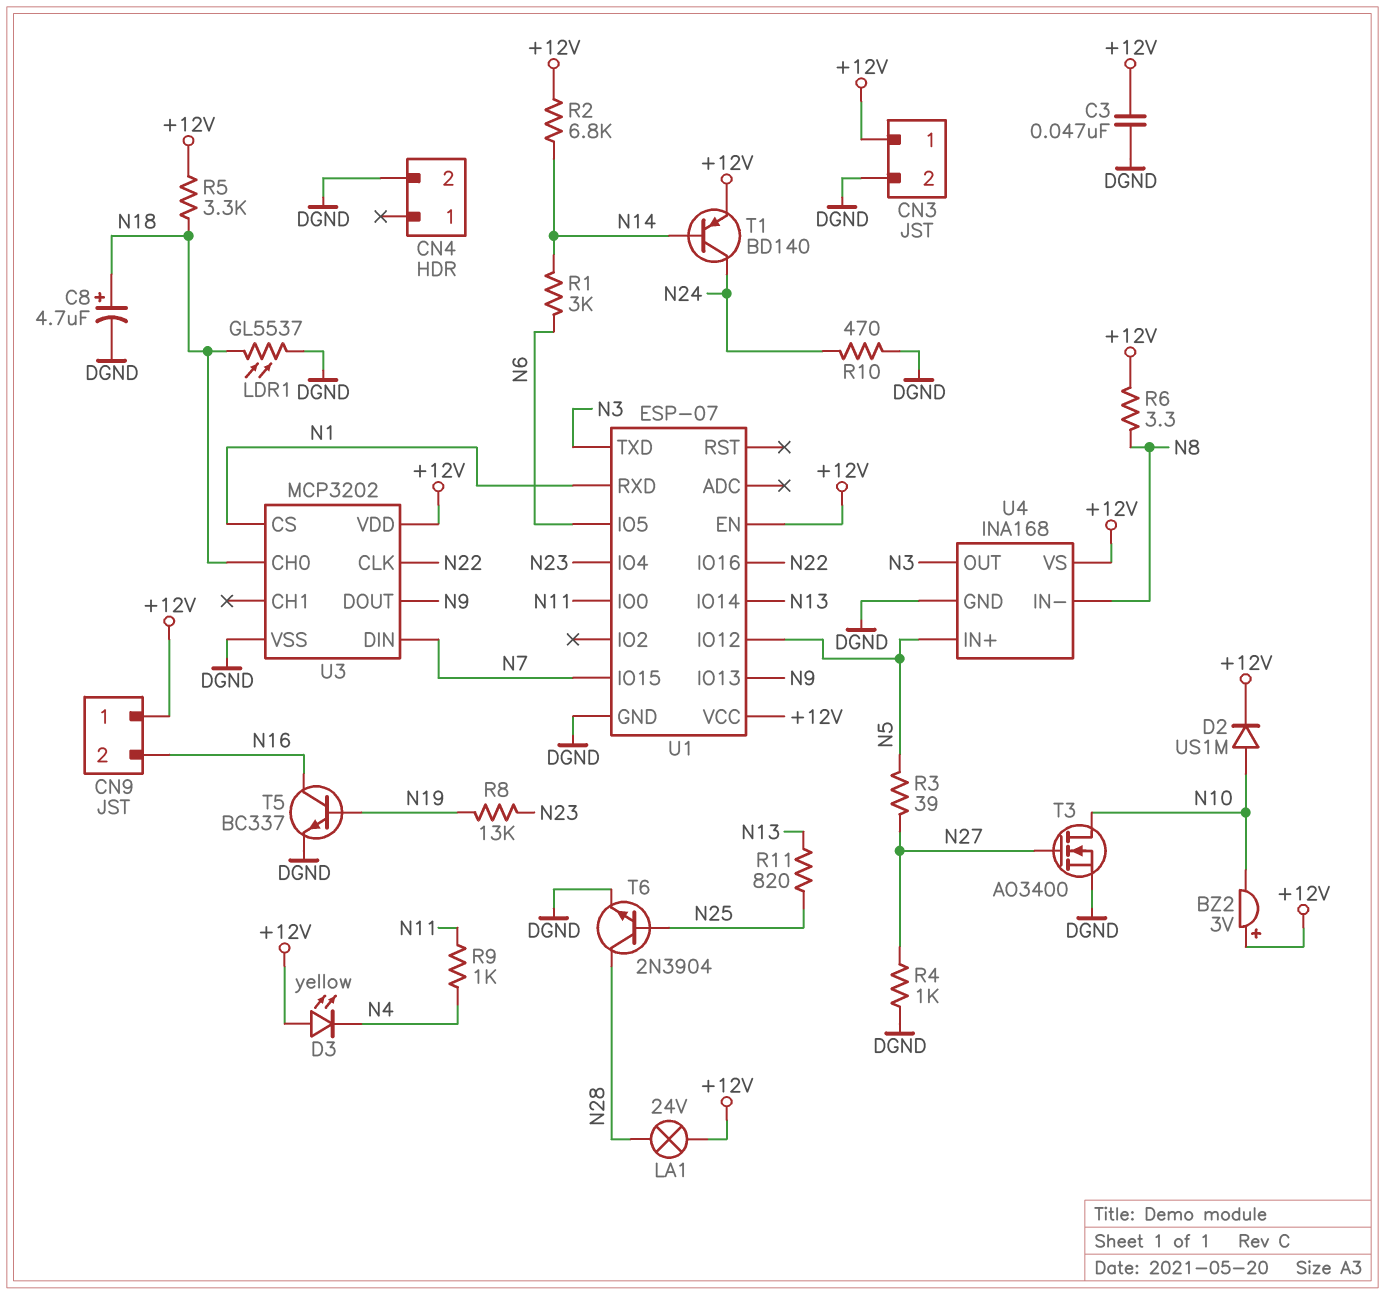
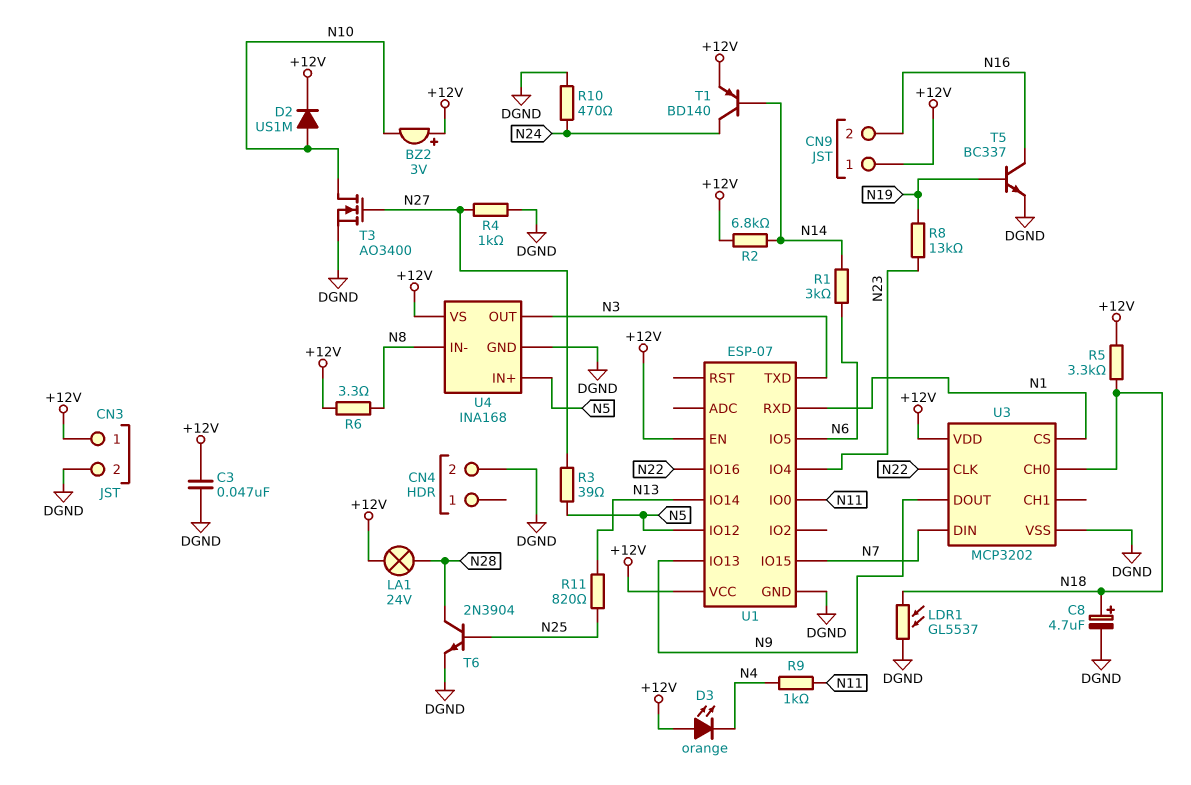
D3: LED yellow (A +12V, K N4) -> LED orange (A +12V, K N4)

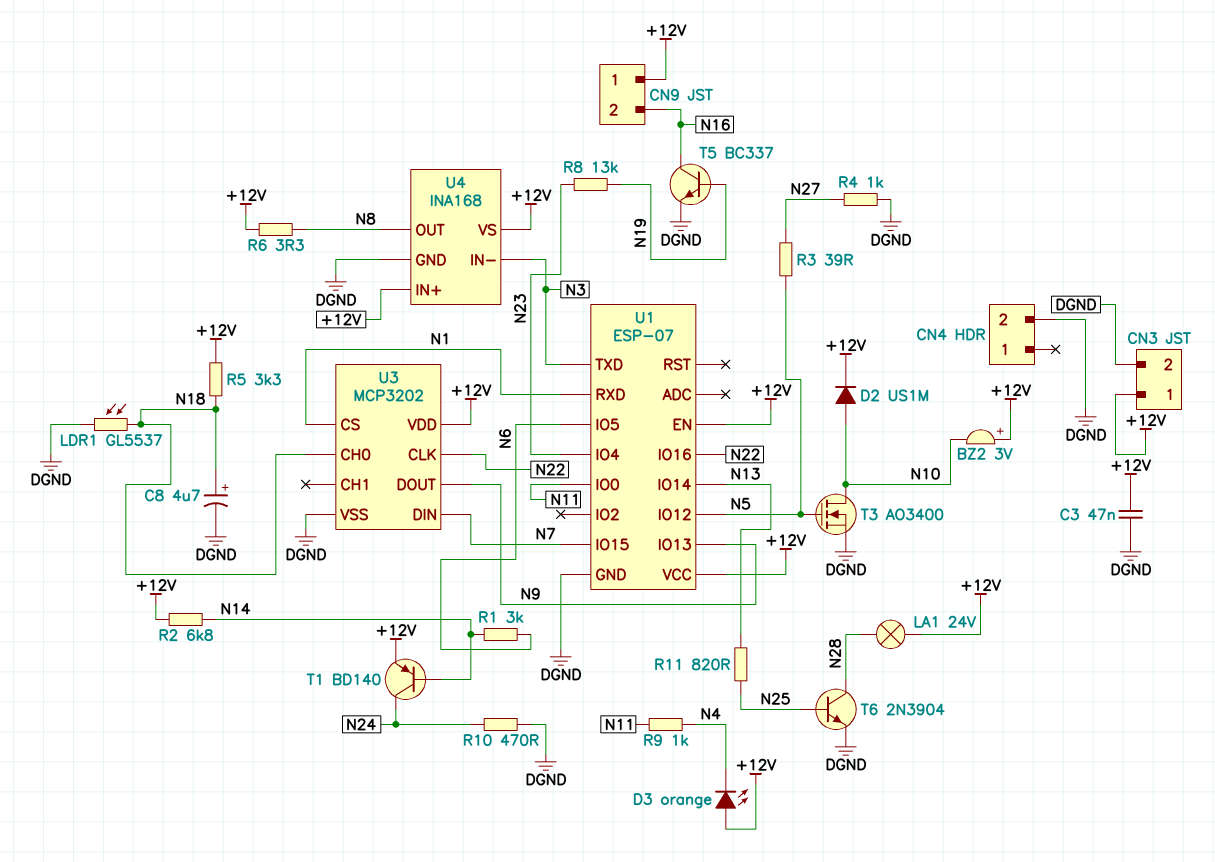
T3: NMOS AO3400 (G N27, D N10, S DGND) -> NMOS AO3400 (G N5, D N10, S DGND)
U4 pin IN+: N5 -> +12V
U4 pin IN-: N8 -> N3
U4 pin OUT: N3 -> N8

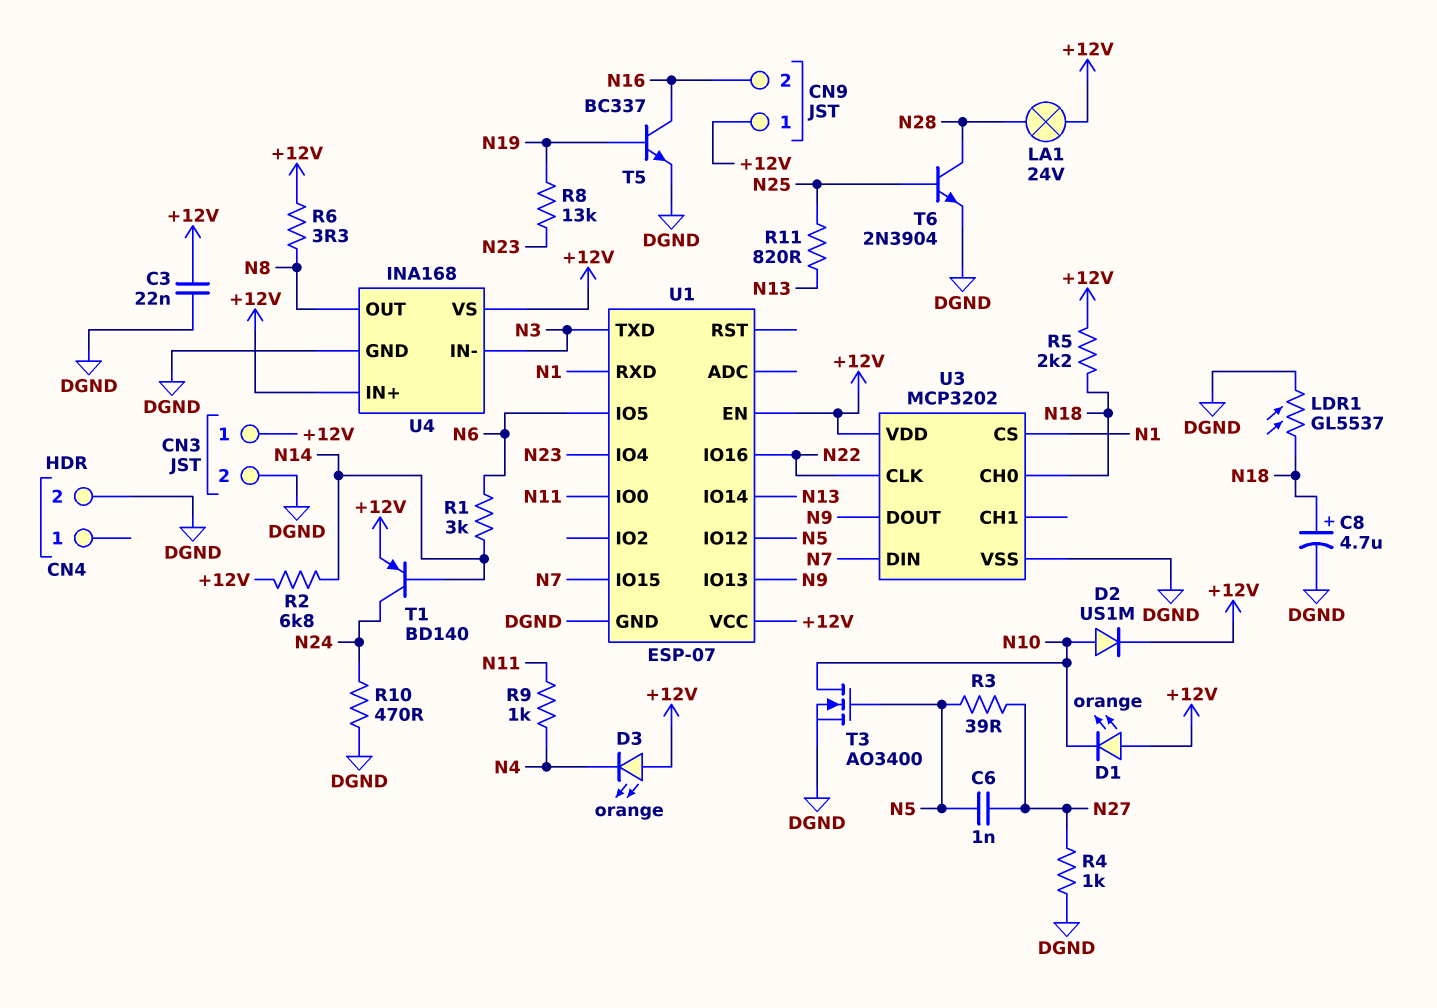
BZ2: buzzer 3V (plus +12V, minus N10) -> none
C3: 47nF (+12V, DGND) -> 22nF (+12V, DGND)
C6: none -> 1nF (N5, N27)
D1: none -> LED orange (A +12V, K N10)
R5: 3.3k (+12V, N18) -> 2.2k (+12V, N18)

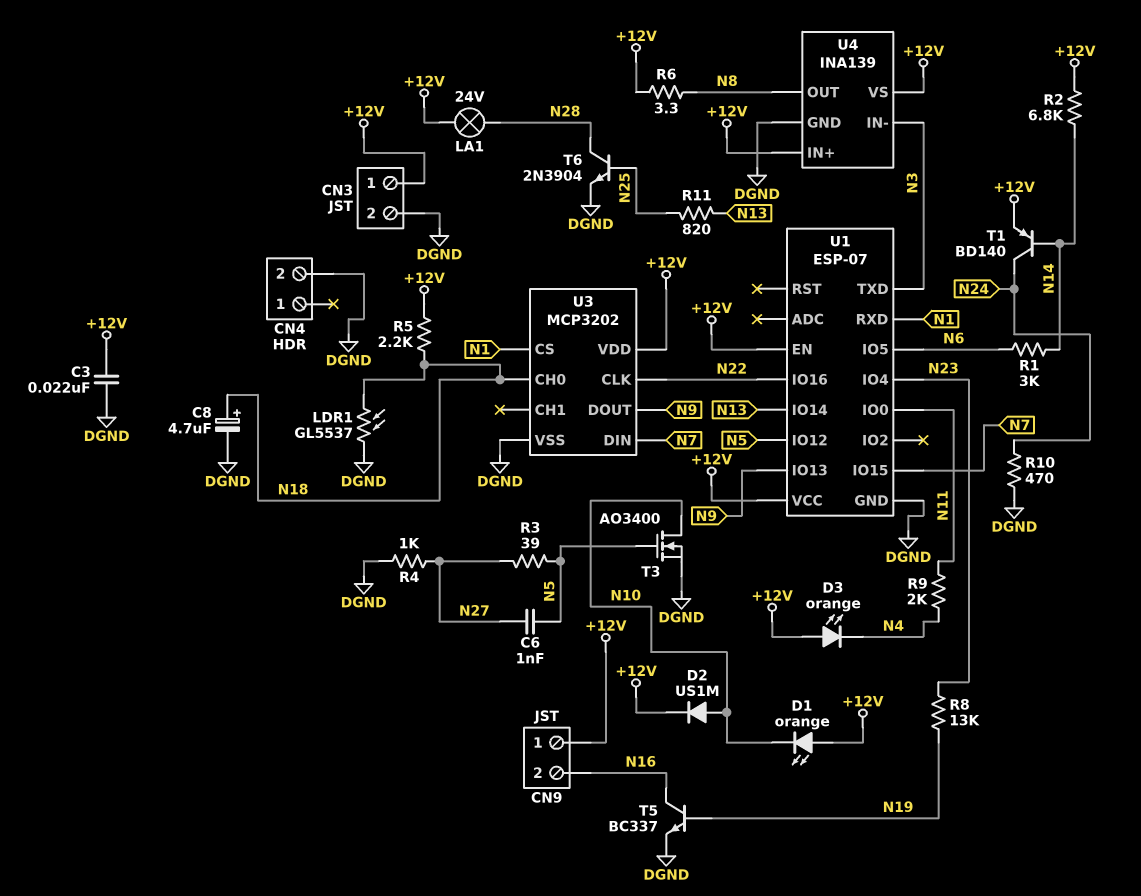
R9: 1k (N4, N11) -> 2k (N4, N11)
U4: INA168 -> INA139

